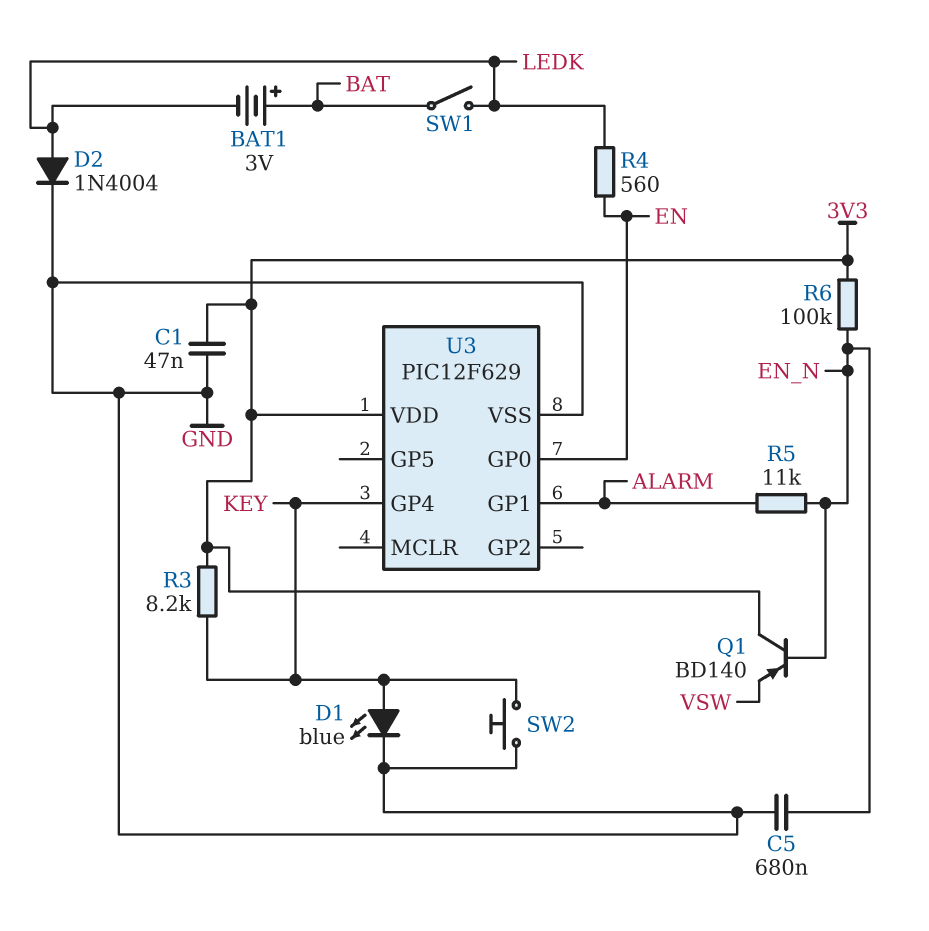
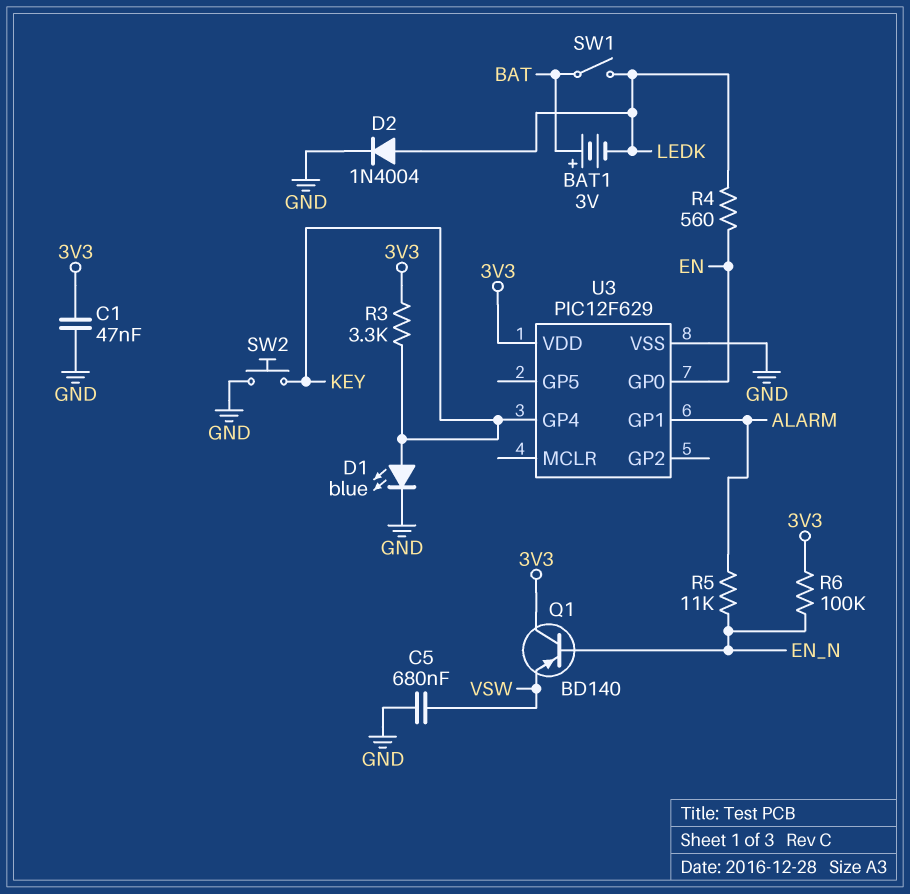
C5: 680nF (EN_N, GND) -> 680nF (GND, VSW)
R3: 8.2k (3V3, KEY) -> 3.3k (3V3, KEY)

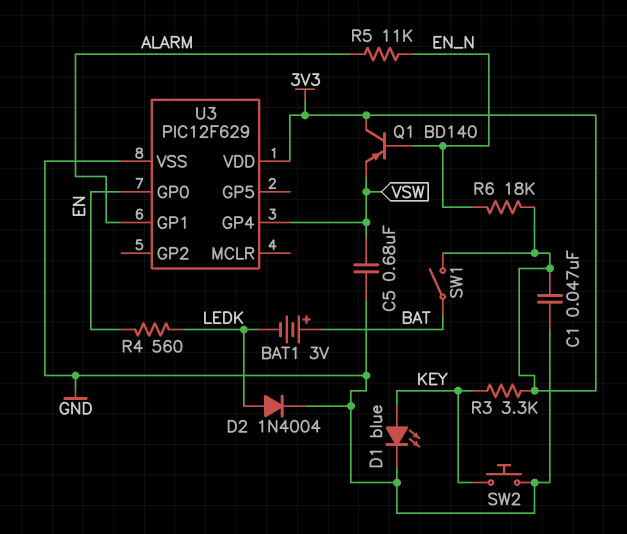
R6: 100k (3V3, EN_N) -> 18k (3V3, EN_N)
SW1: switch (BAT, LEDK) -> switch (3V3, BAT)
U3 pin GP4: KEY -> VSW

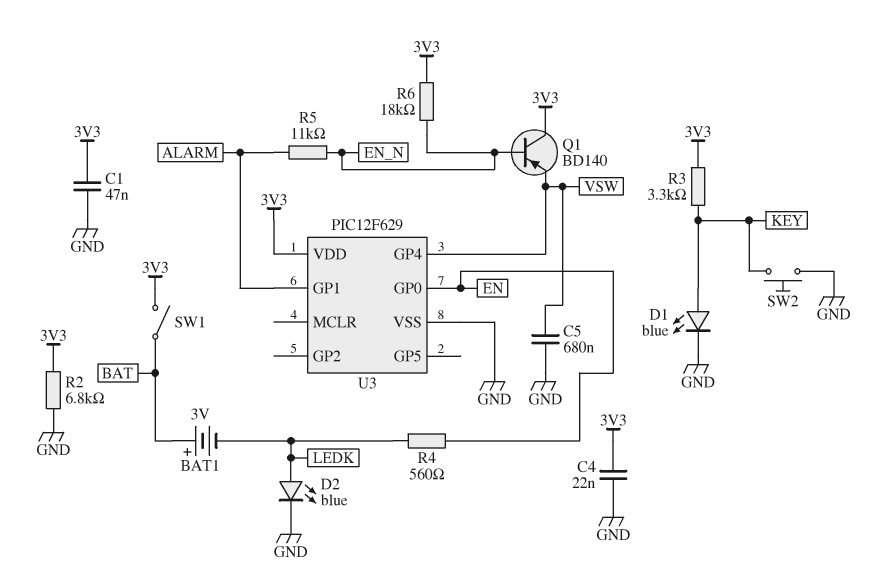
C4: none -> 22nF (3V3, GND)
D2: diode 1N4004 (A LEDK, K GND) -> LED blue (A LEDK, K GND)
R2: none -> 6.8k (3V3, GND)

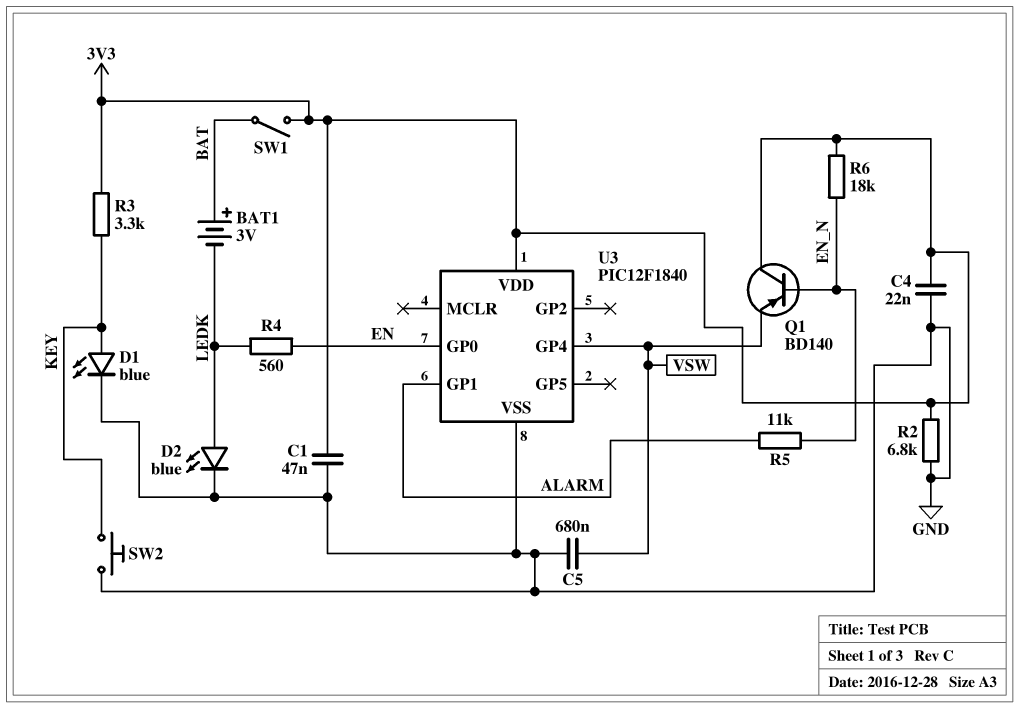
U3: PIC12F629 -> PIC12F1840

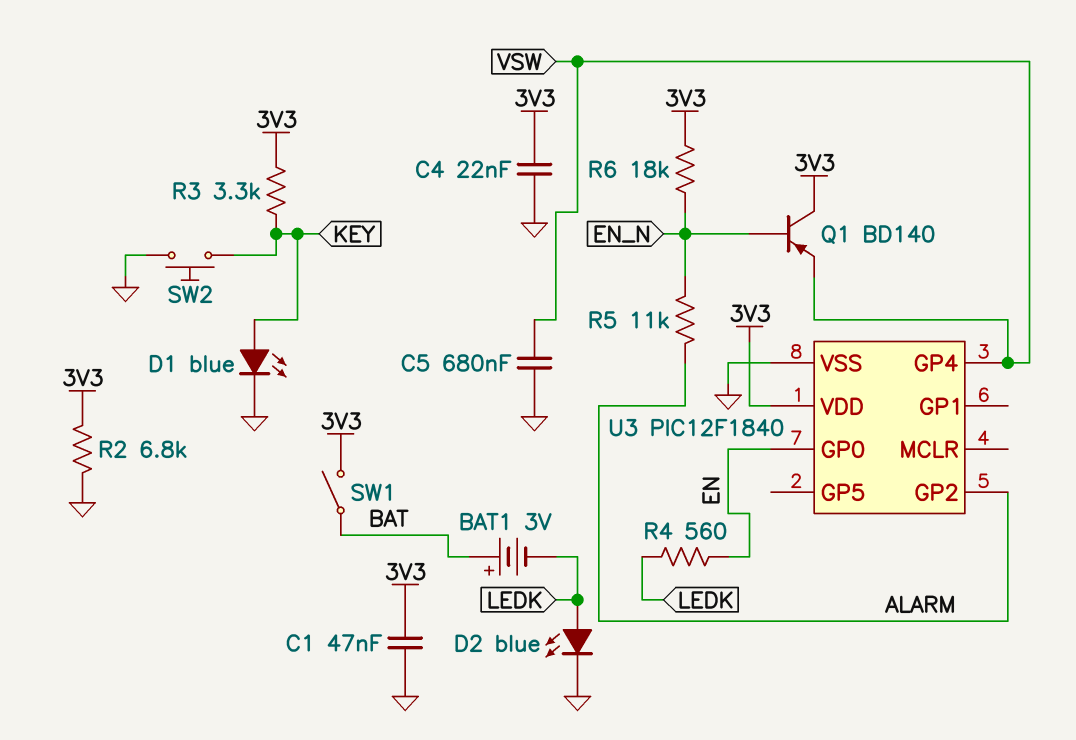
U3 pin GP1: ALARM -> none
U3 pin GP2: none -> ALARM

